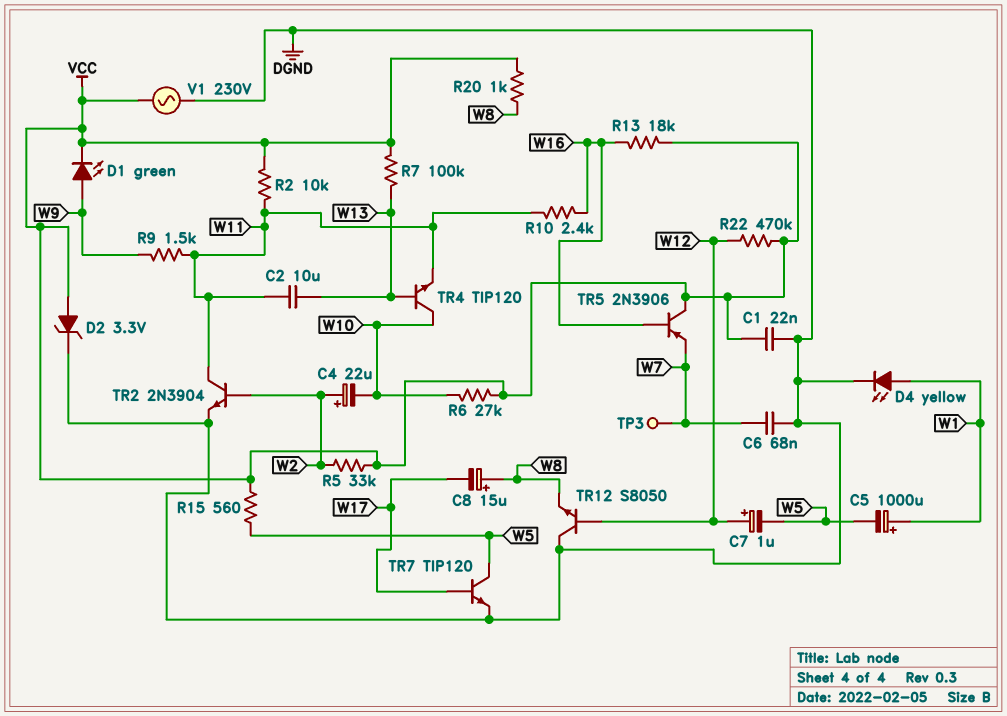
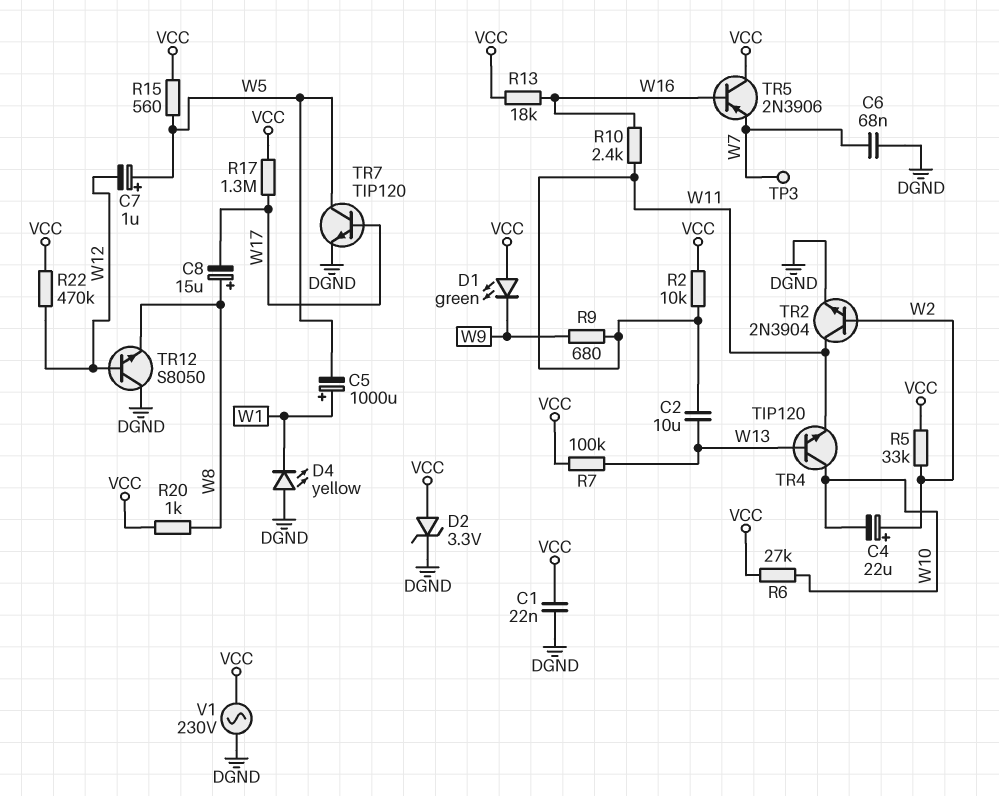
C7: 1uF (plus W12, minus W5) -> 1uF (plus W5, minus W12)
D1: LED green (A W9, K VCC) -> LED green (A VCC, K W9)
D4: LED yellow (A W1, K DGND) -> LED yellow (A DGND, K W1)
R9: 1.5k (W9, W11) -> 680 (W9, W11)
R17: none -> 1.3M (VCC, W17)

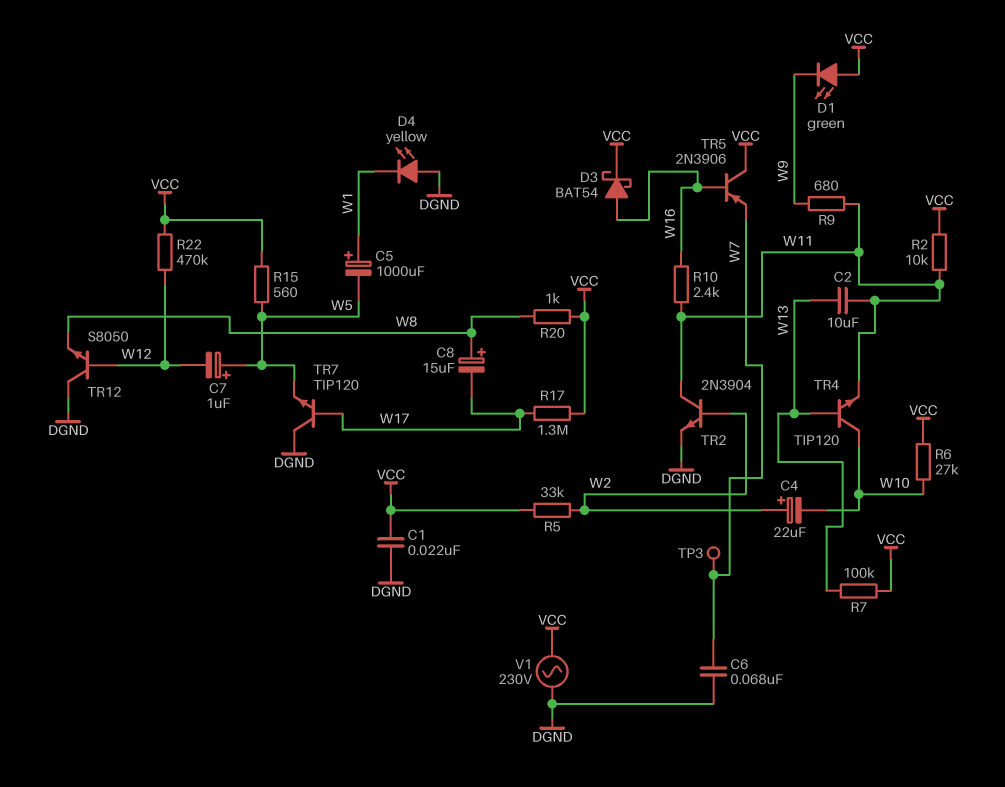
D2: zener 3.3V (A VCC, K DGND) -> none
D3: none -> schottky BAT54 (A W16, K VCC)
R13: 18k (VCC, W16) -> none
TR7: NPN TIP120 (B W17, C W5, E DGND) -> NPN TIP120 (B W17, C DGND, E W5)

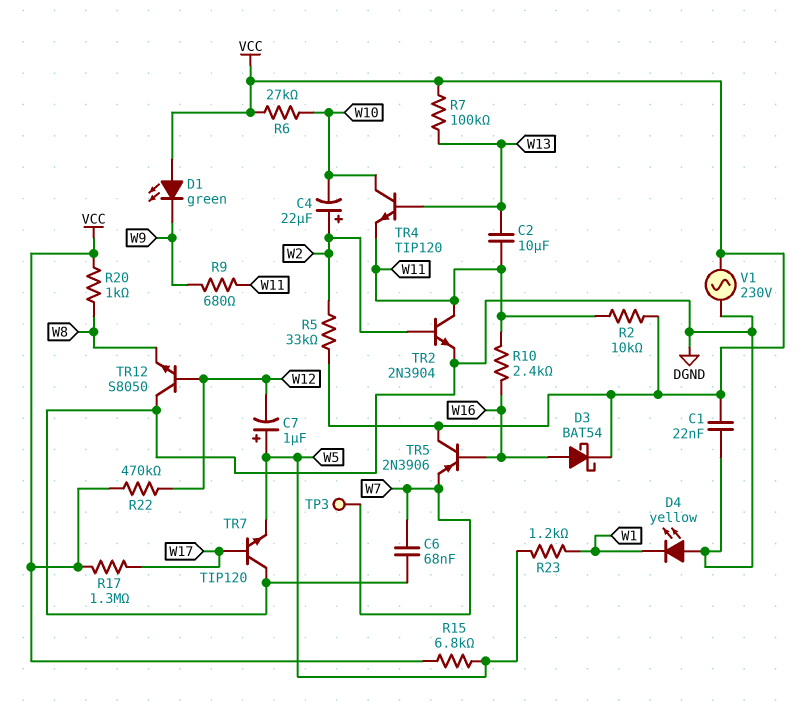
C5: 1000uF (plus W1, minus W5) -> none
C8: 15uF (plus W8, minus W17) -> none
R15: 560 (VCC, W5) -> 6.8k (VCC, W5)
R23: none -> 1.2k (W1, W5)

